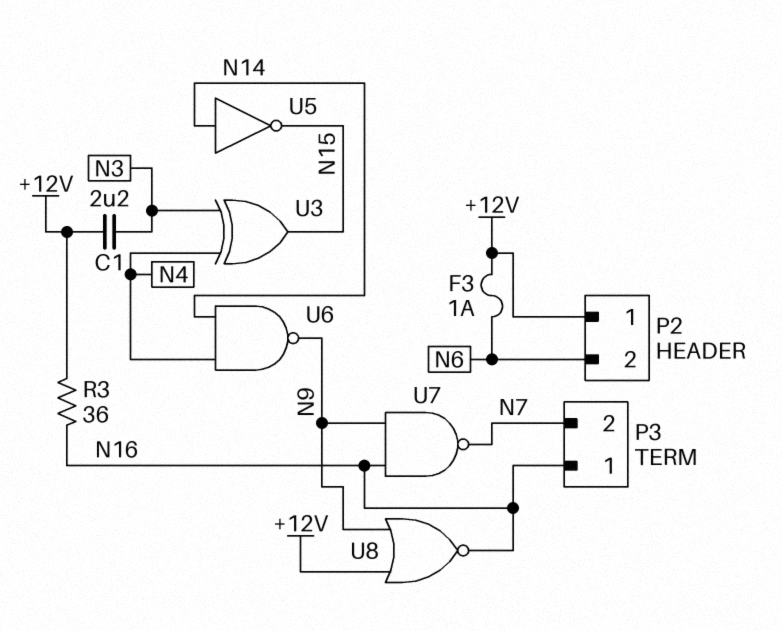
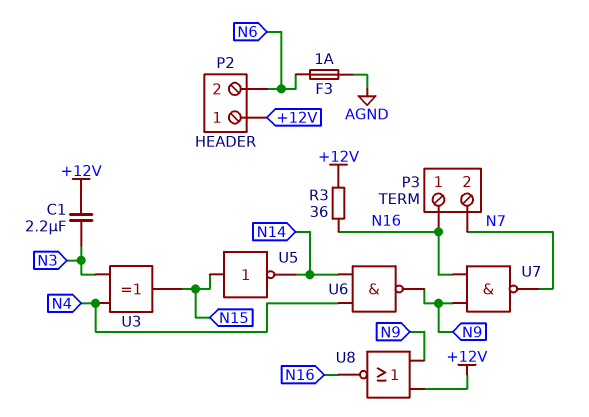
F3: 1A (+12V, N6) -> 1A (AGND, N6)
U5: NOT (in N14, out N15) -> NOT (in N15, out N14)

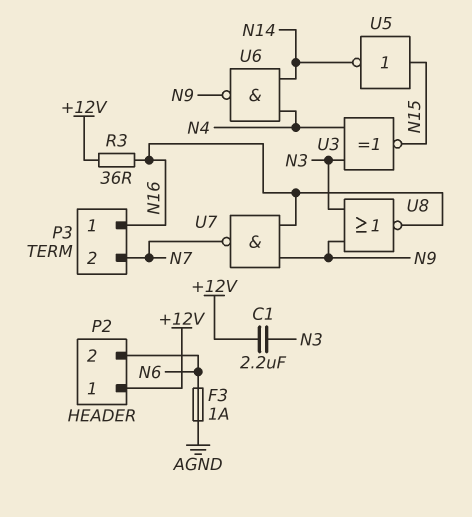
U3: XOR (in N3, in N4, out N15) -> XNOR (in N3, in N4, out N15)
U8: NOR (in +12V, in N9, out N16) -> NOR (in N3, in N9, out N16)

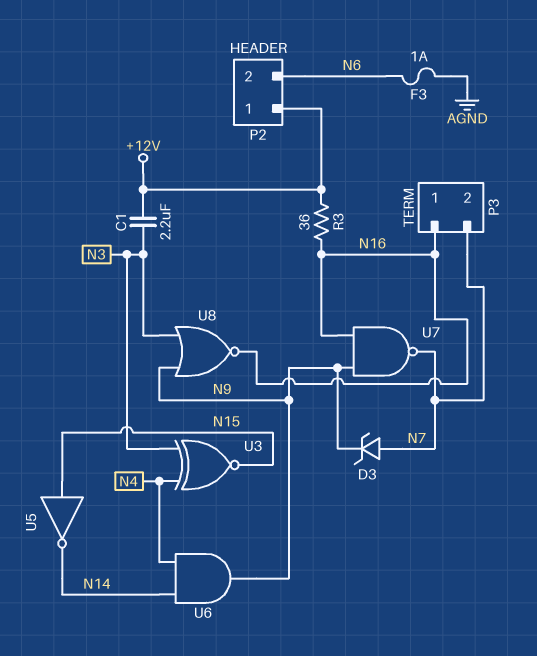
D3: none -> zener (A N7, K N9)
U6: NAND (in N4, in N14, out N9) -> AND (in N4, in N14, out N9)

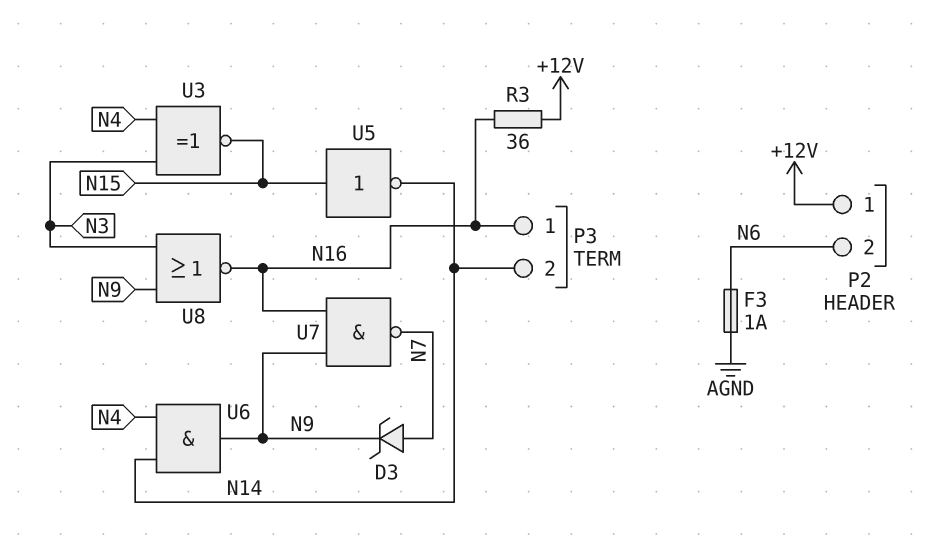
C1: 2.2uF (+12V, N3) -> none
P3 pin 2: N7 -> N14

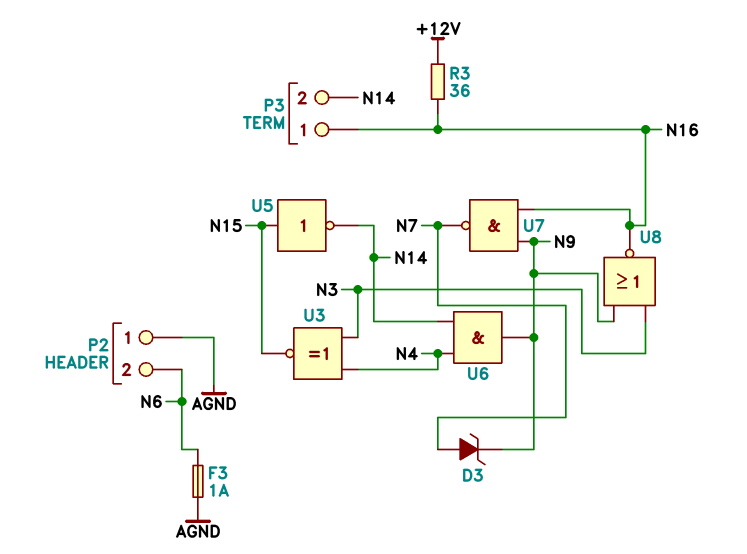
P2 pin 1: +12V -> AGND

